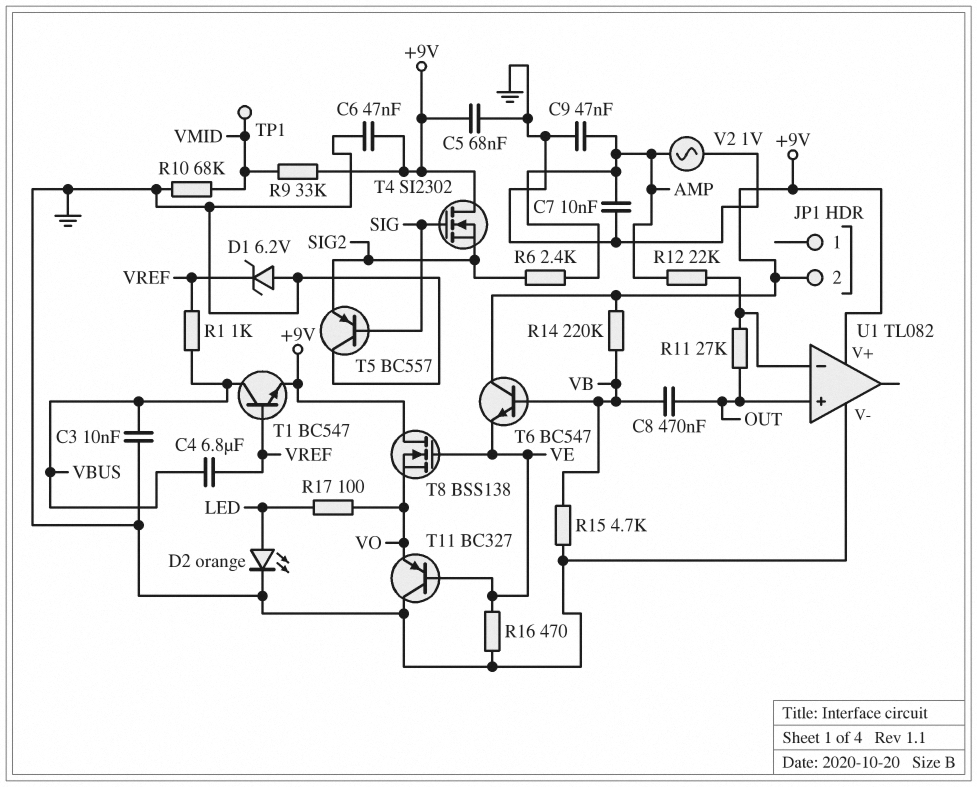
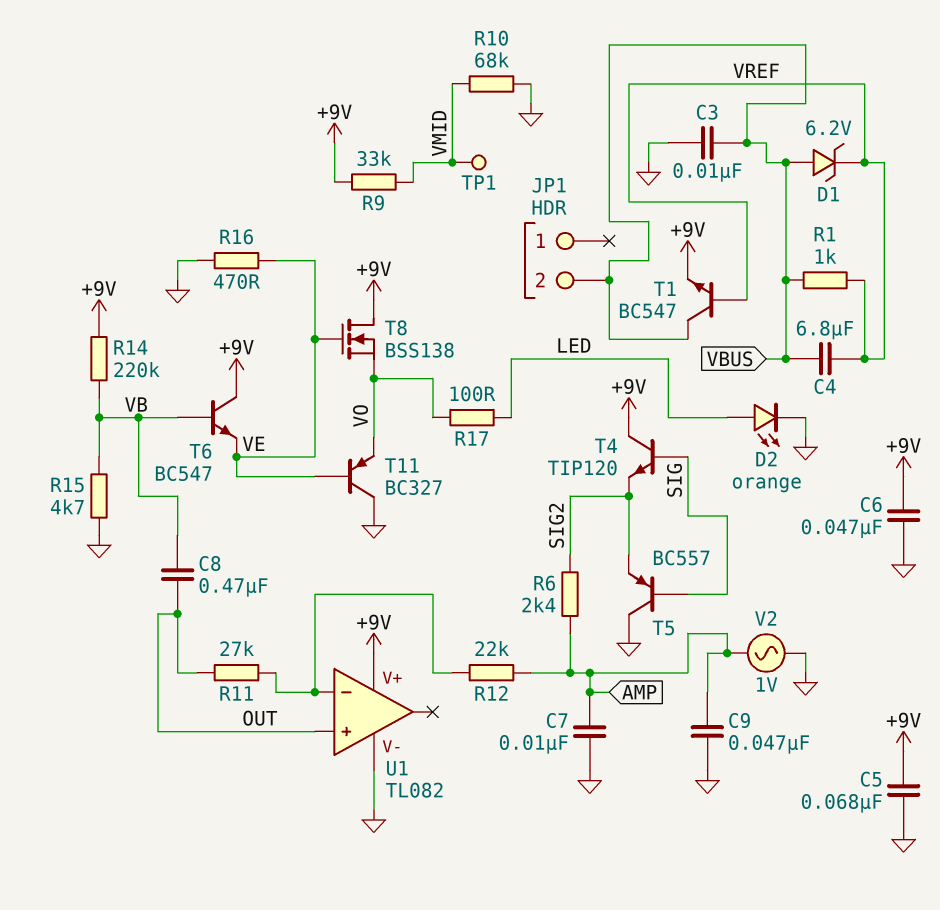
D1: zener 6.2V (A GND, K VREF) -> zener 6.2V (A VBUS, K VREF)
JP1 pin 2: +9V -> VBUS
T4: NMOS SI2302 (G SIG, D +9V, S SIG2) -> NPN TIP120 (B SIG, C +9V, E SIG2)

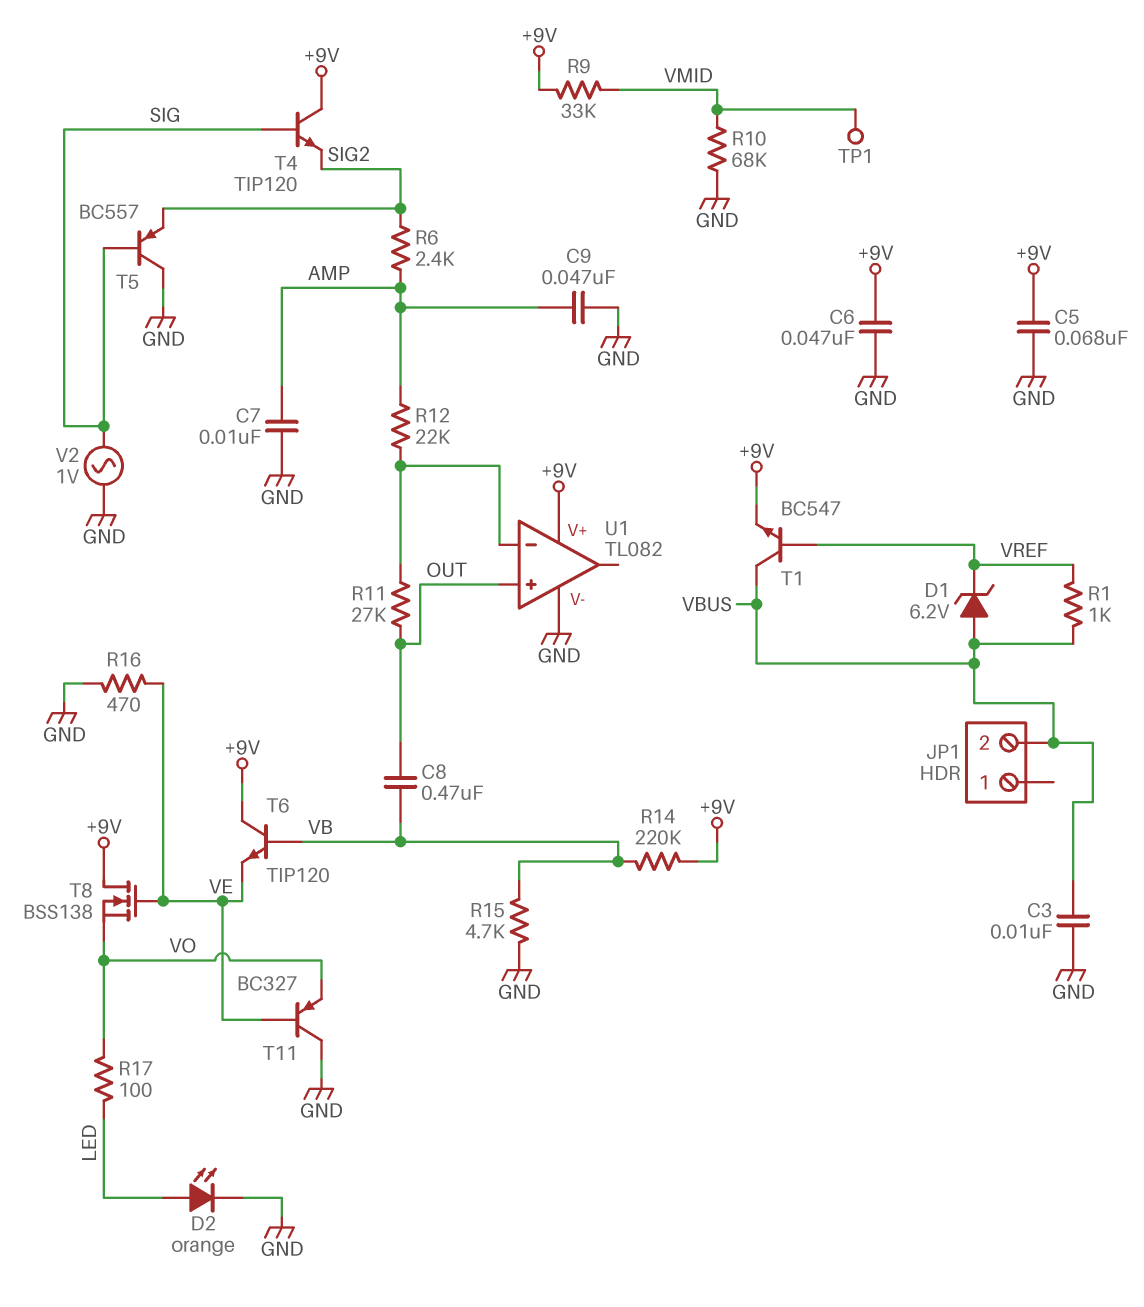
C4: 6.8uF (VBUS, VREF) -> none
T6: NPN BC547 (B VB, C +9V, E VE) -> NPN TIP120 (B VB, C +9V, E VE)
V2: AC 1V (AMP, GND) -> AC 1V (GND, SIG)

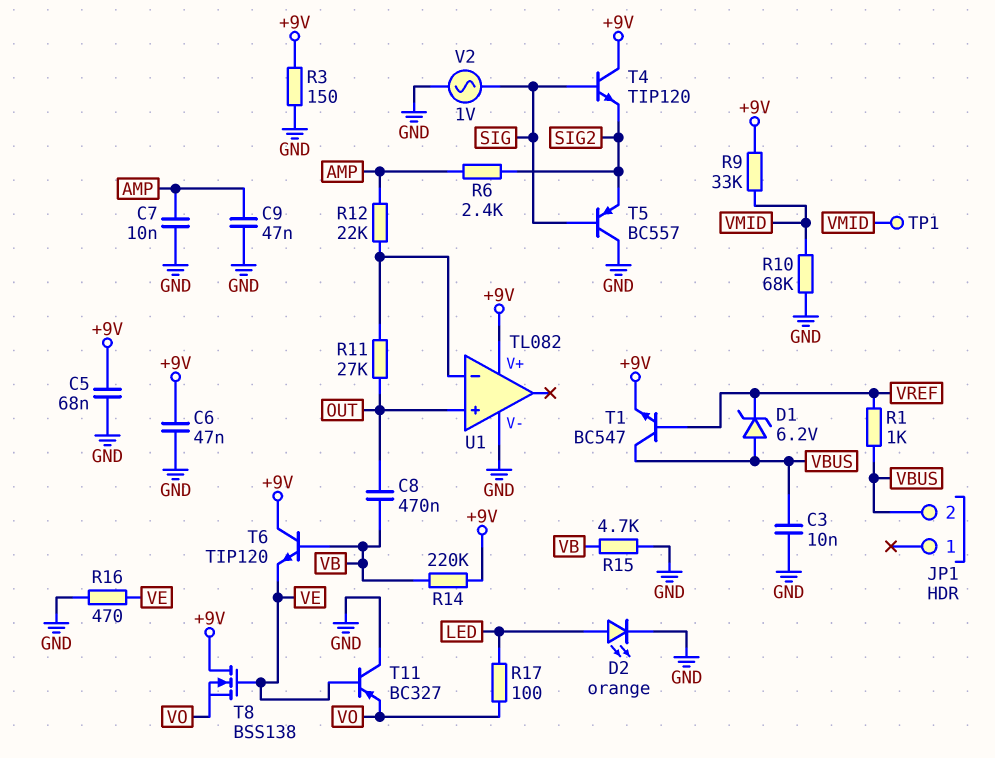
R3: none -> 150 (+9V, GND)

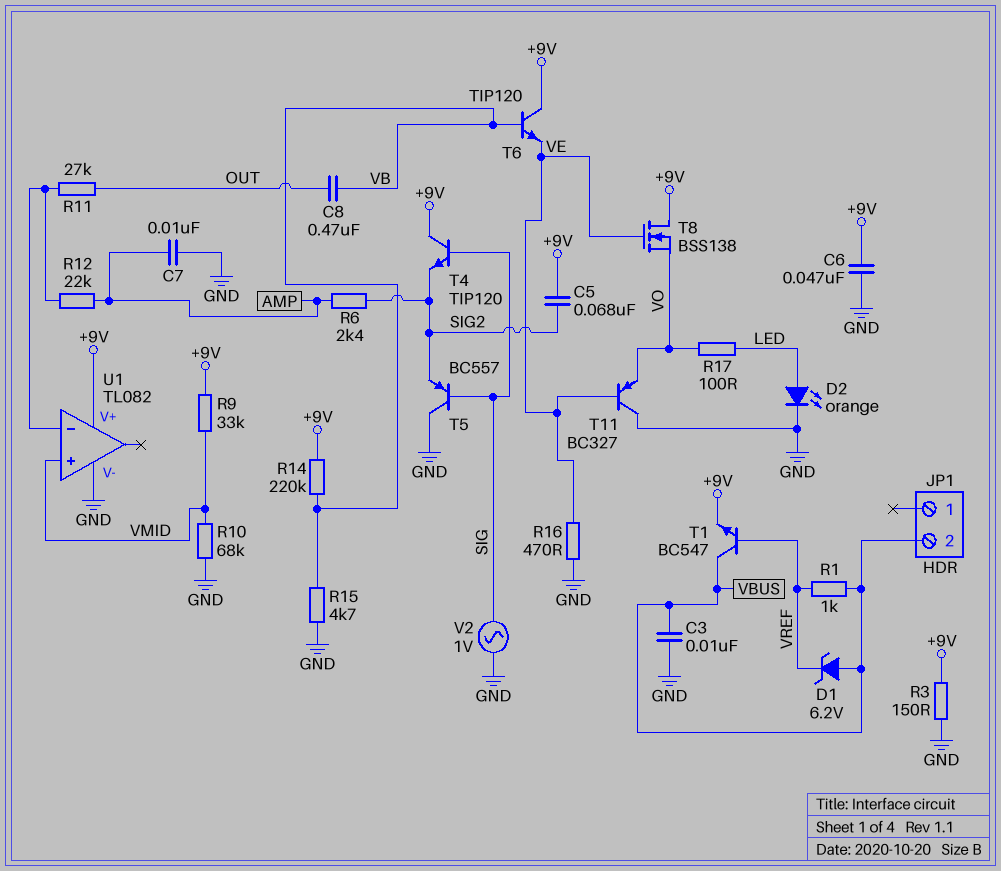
C5: 68nF (+9V, GND) -> 68nF (+9V, SIG2)
C9: 47nF (AMP, GND) -> none
TP1: test point (VMID) -> none
U1 pin in+: OUT -> VMID

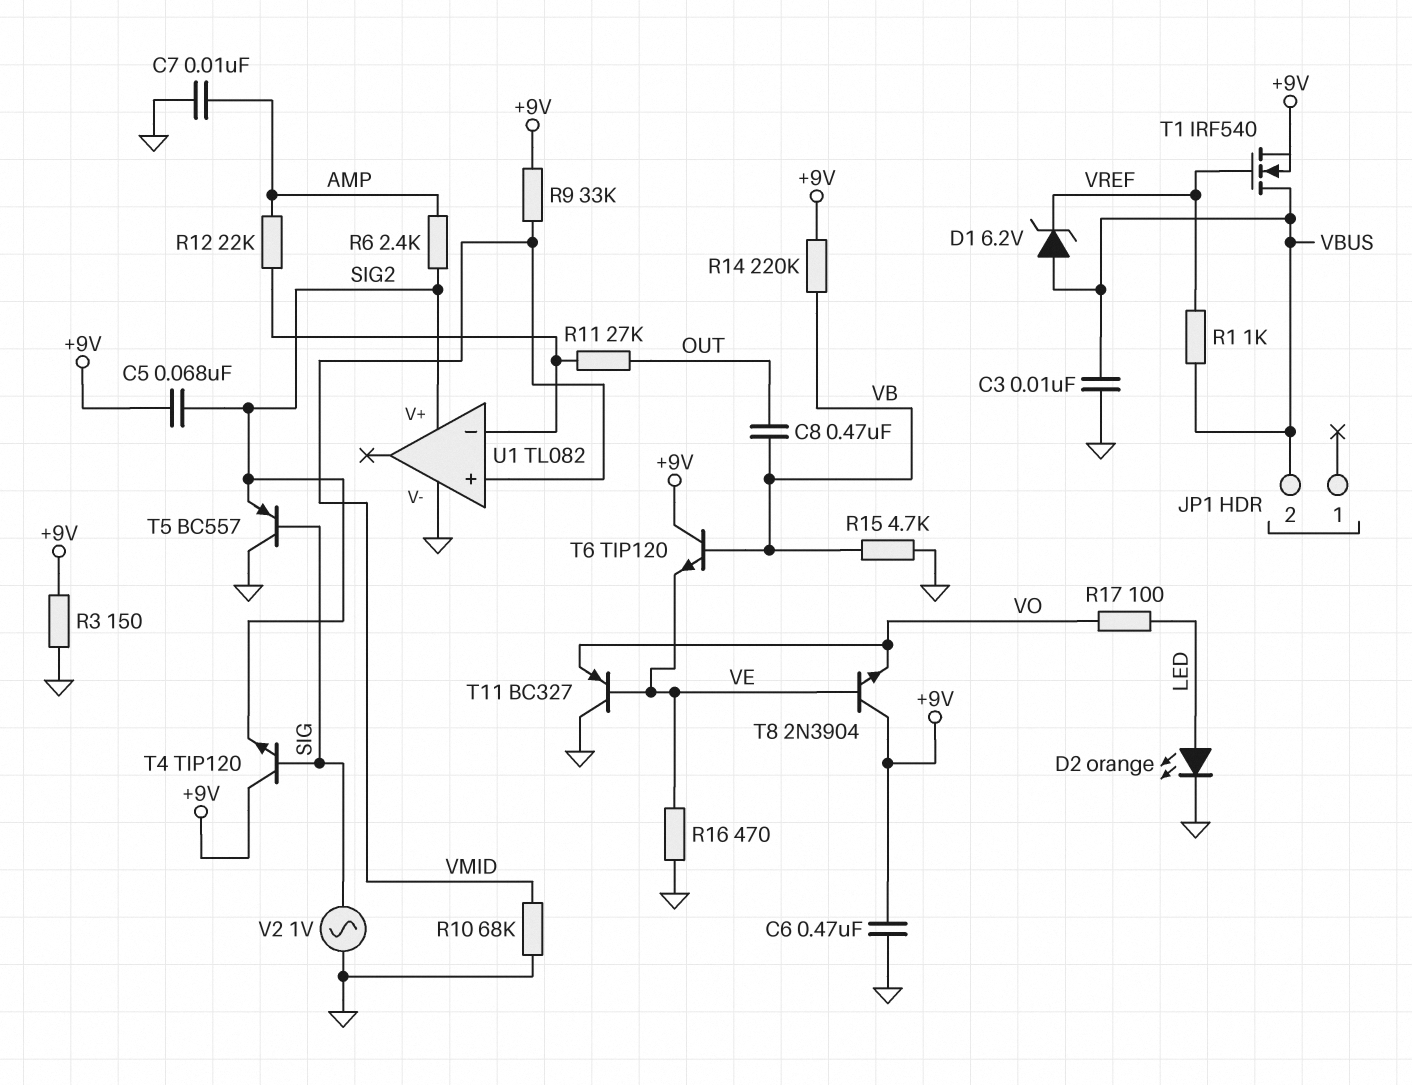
C6: 47nF (+9V, GND) -> 470nF (+9V, GND)
T1: NPN BC547 (B VREF, C VBUS, E +9V) -> NMOS IRF540 (G VREF, D VBUS, S +9V)
T8: NMOS BSS138 (G VE, D +9V, S VO) -> NPN 2N3904 (B VE, C +9V, E VO)
U1 pin V+: +9V -> SIG2

